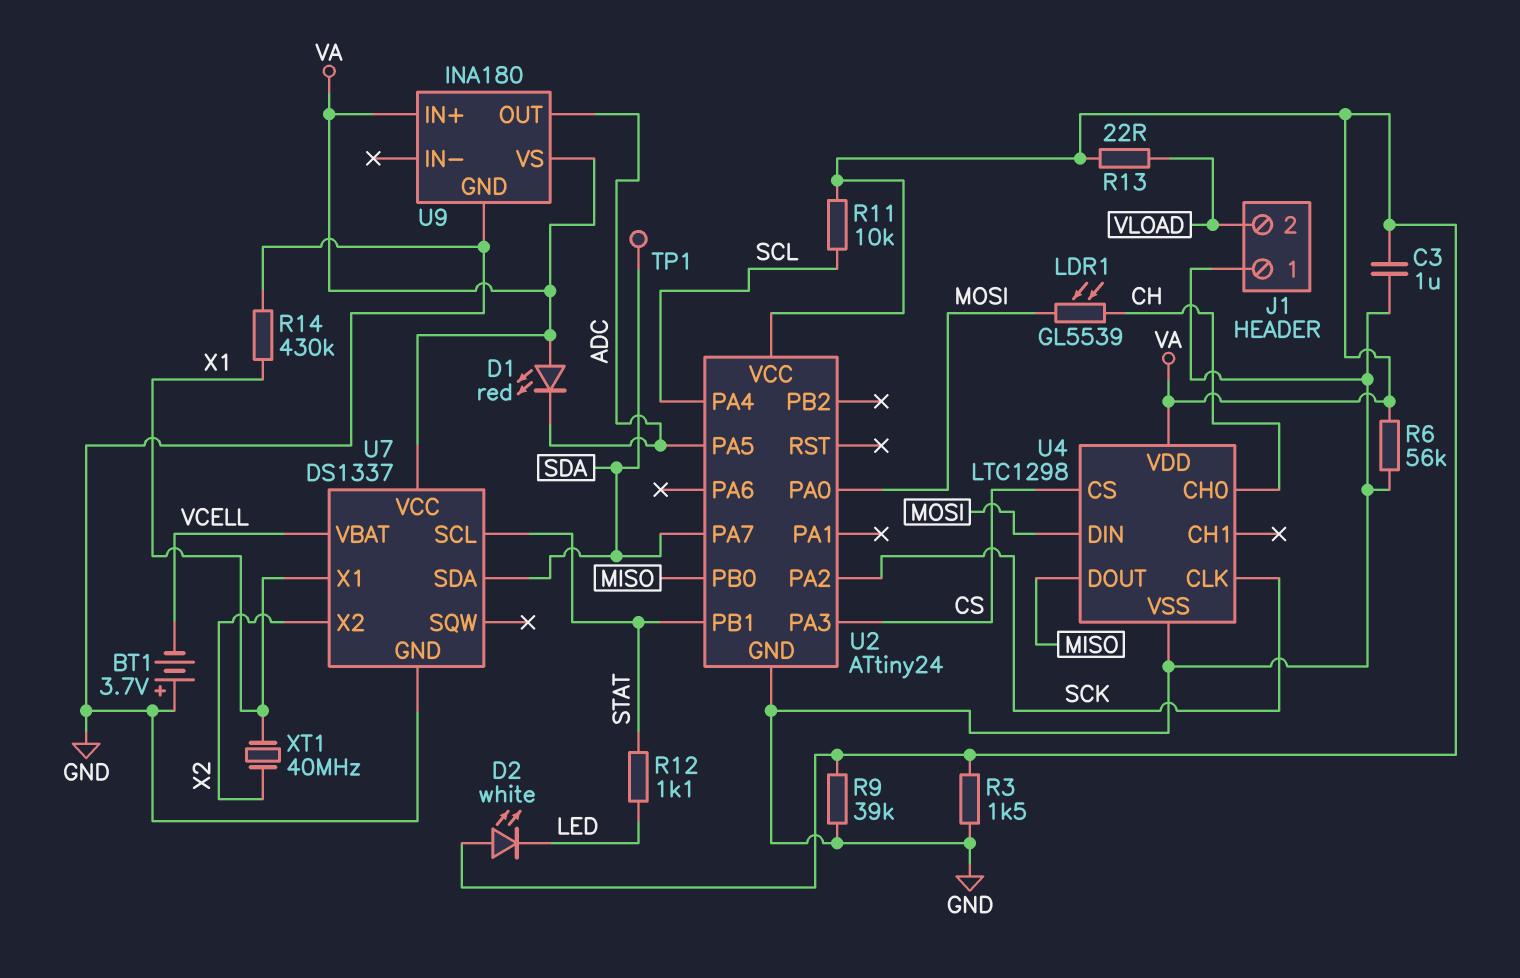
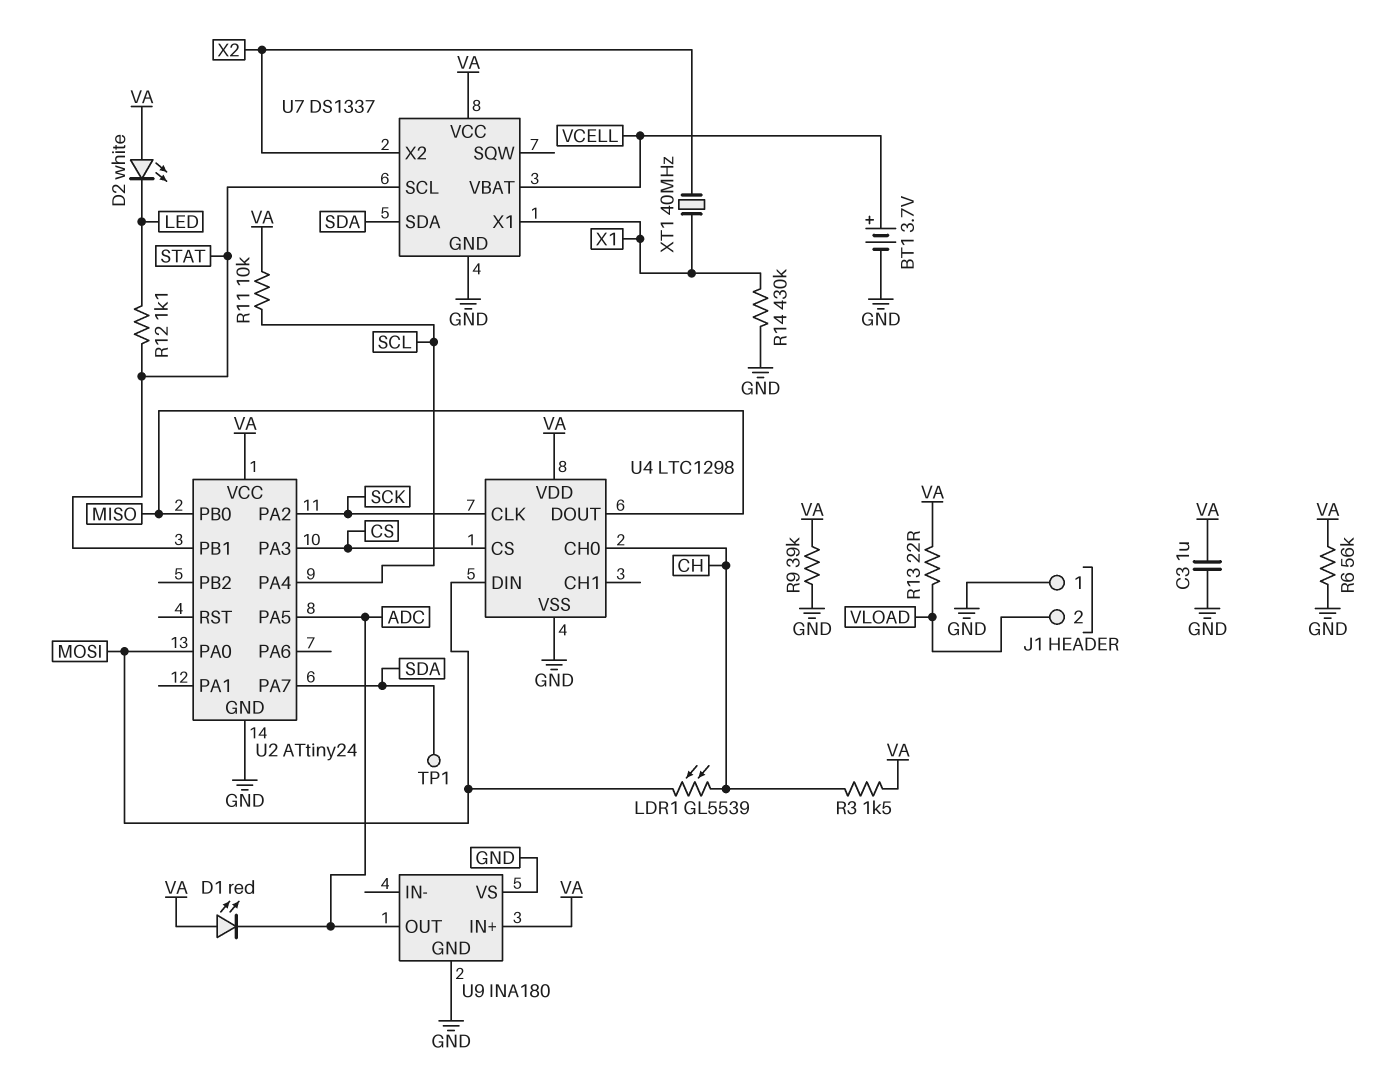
BT1: 3.7V (plus GND, minus VCELL) -> 3.7V (plus VCELL, minus GND)
R3: 1.5k (GND, VA) -> 1.5k (CH, VA)
U9 pin VS: VA -> GND

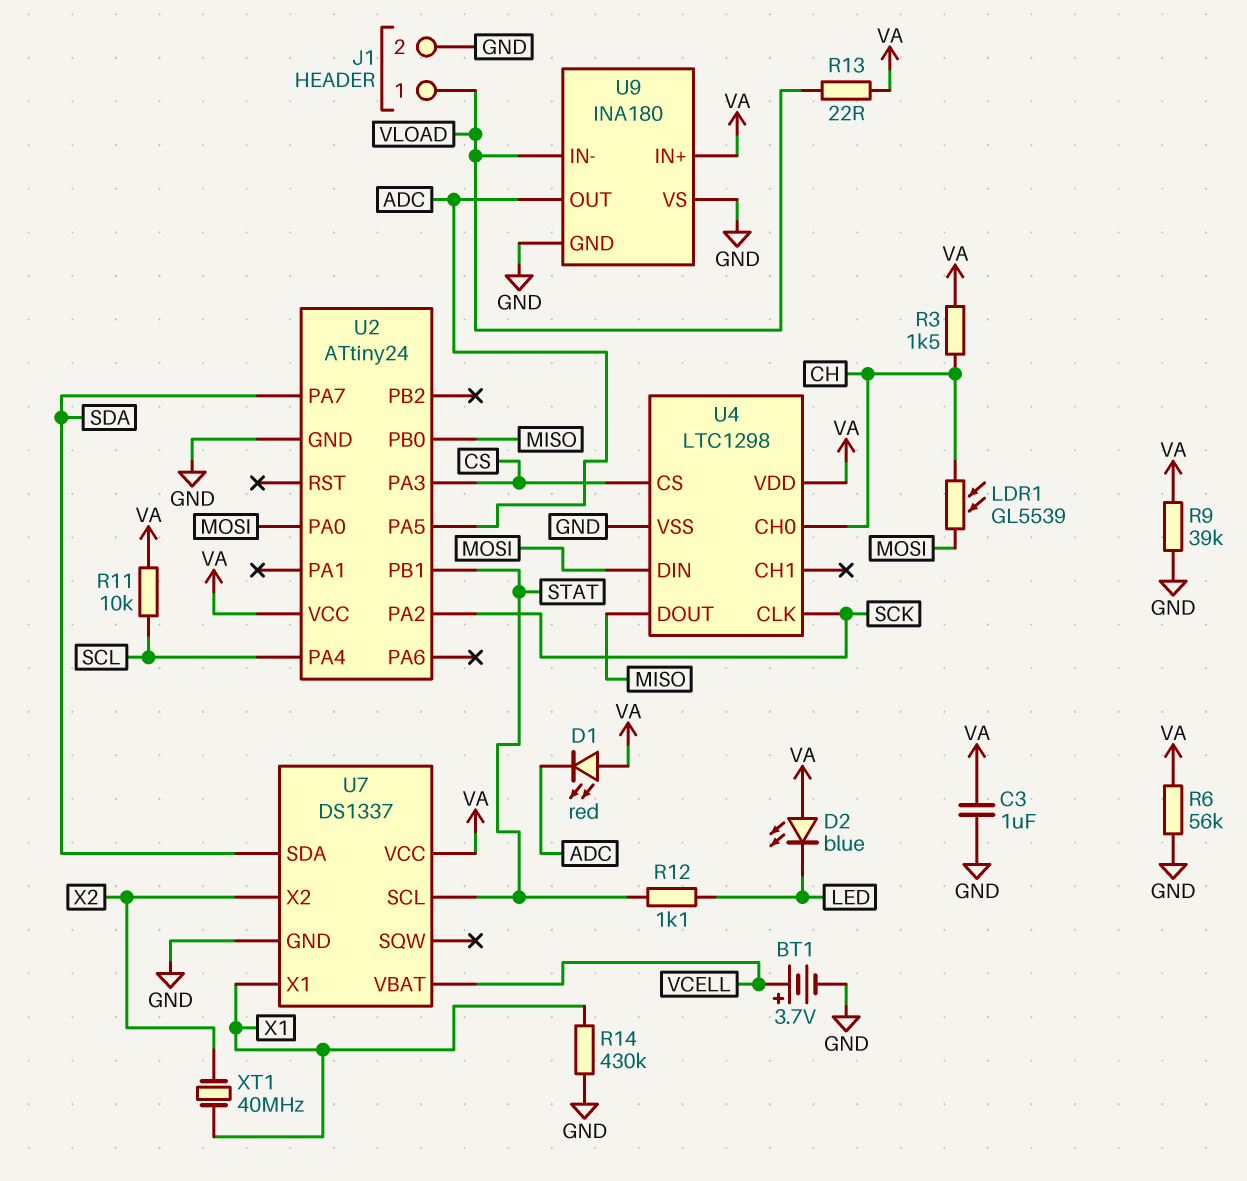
D2: LED white (A VA, K LED) -> LED blue (A VA, K LED)
J1 pin 1: GND -> VLOAD
J1 pin 2: VLOAD -> GND
TP1: test point (SDA) -> none
U9 pin IN-: none -> VLOAD

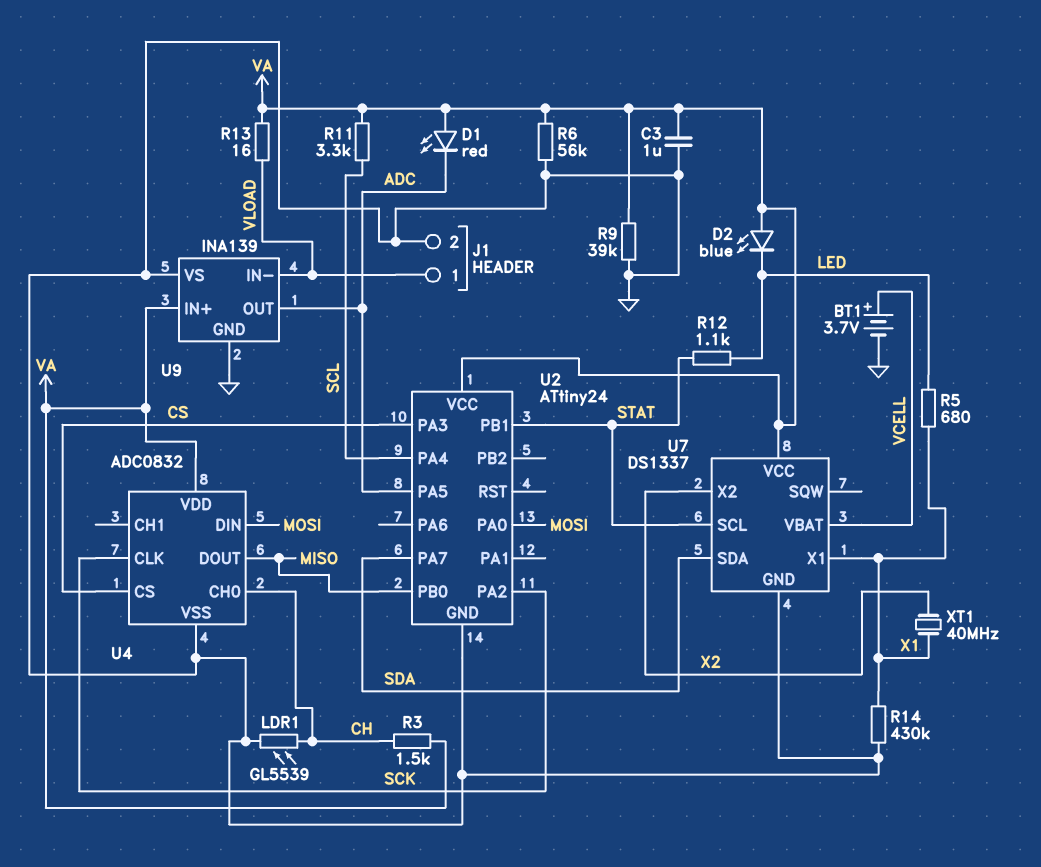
LDR1: GL5539 (CH, MOSI) -> GL5539 (CH, GND)
R5: none -> 680 (LED, X1)
R11: 10k (SCL, VA) -> 3.3k (SCL, VA)
R13: 22 (VA, VLOAD) -> 16 (VA, VLOAD)
U4: LTC1298 -> ADC0832
U9: INA180 -> INA139

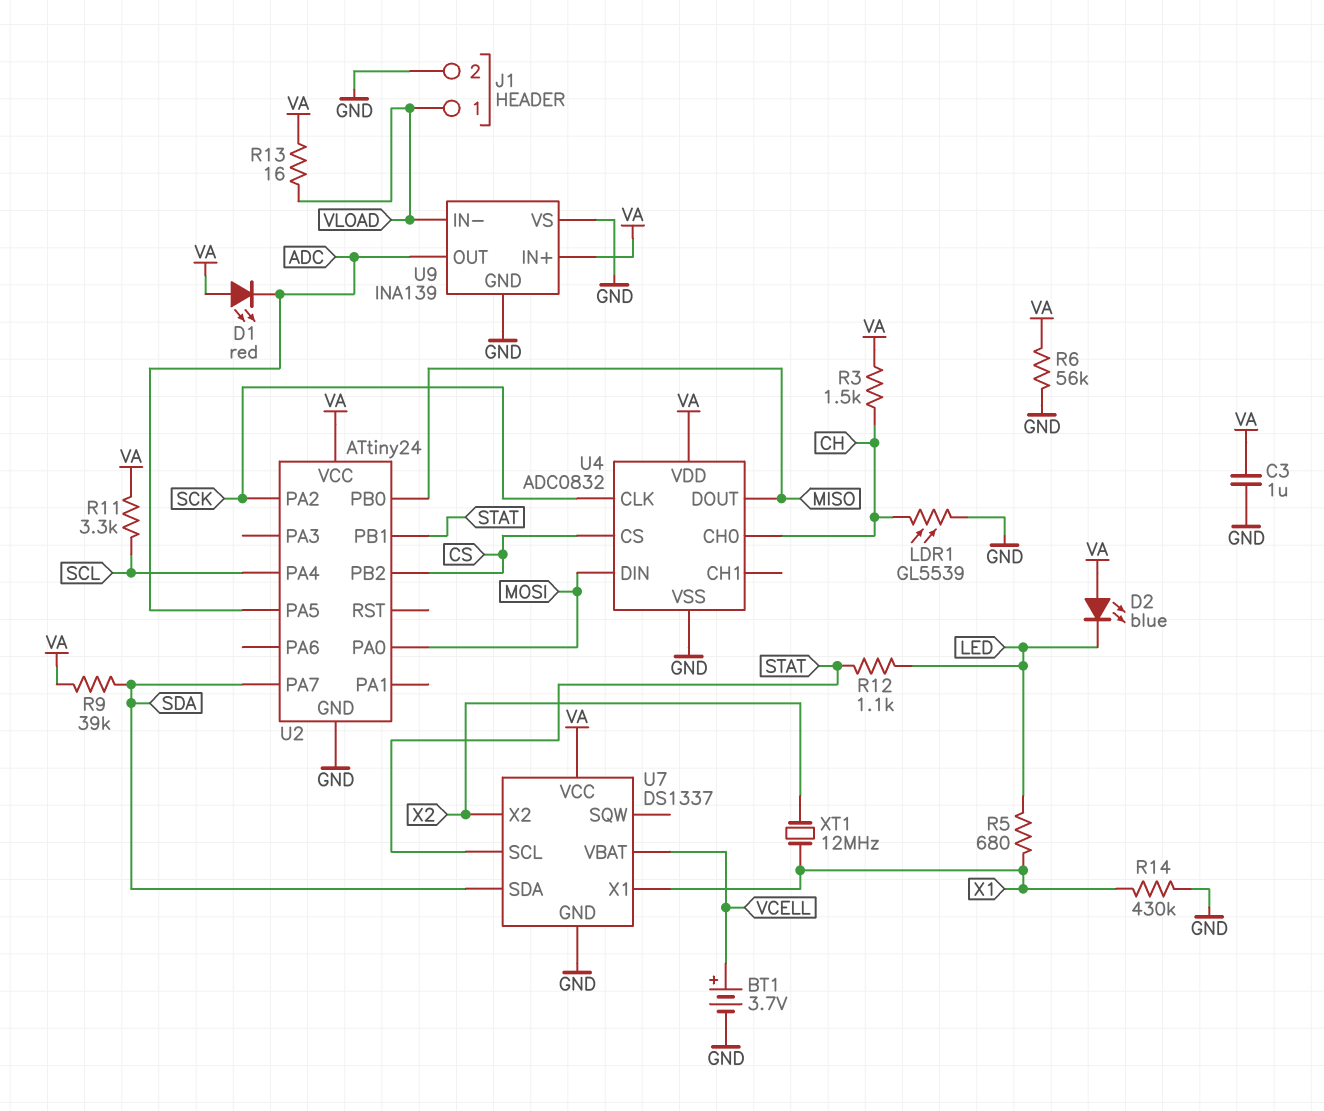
R9: 39k (GND, VA) -> 39k (SDA, VA)
U2 pin PA3: CS -> none
U2 pin PB2: none -> CS
XT1: 40MHz (X1, X2) -> 12MHz (X1, X2)

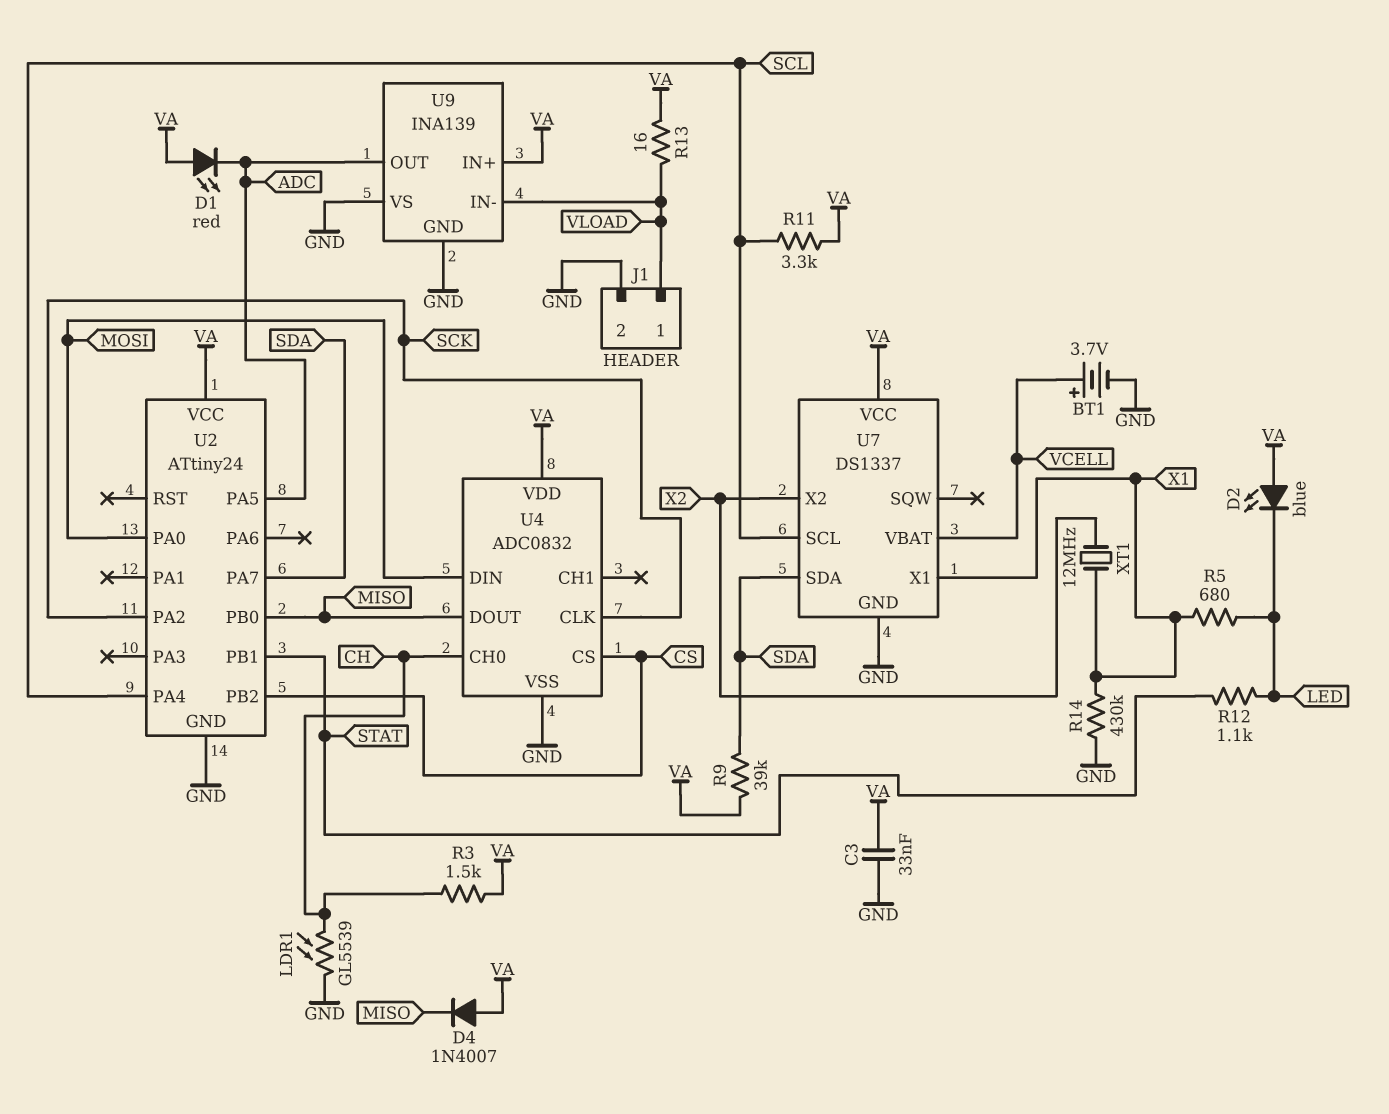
C3: 1uF (GND, VA) -> 33nF (GND, VA)
D4: none -> diode 1N4007 (A VA, K MISO)
R6: 56k (GND, VA) -> none
U7 pin SCL: STAT -> SCL

